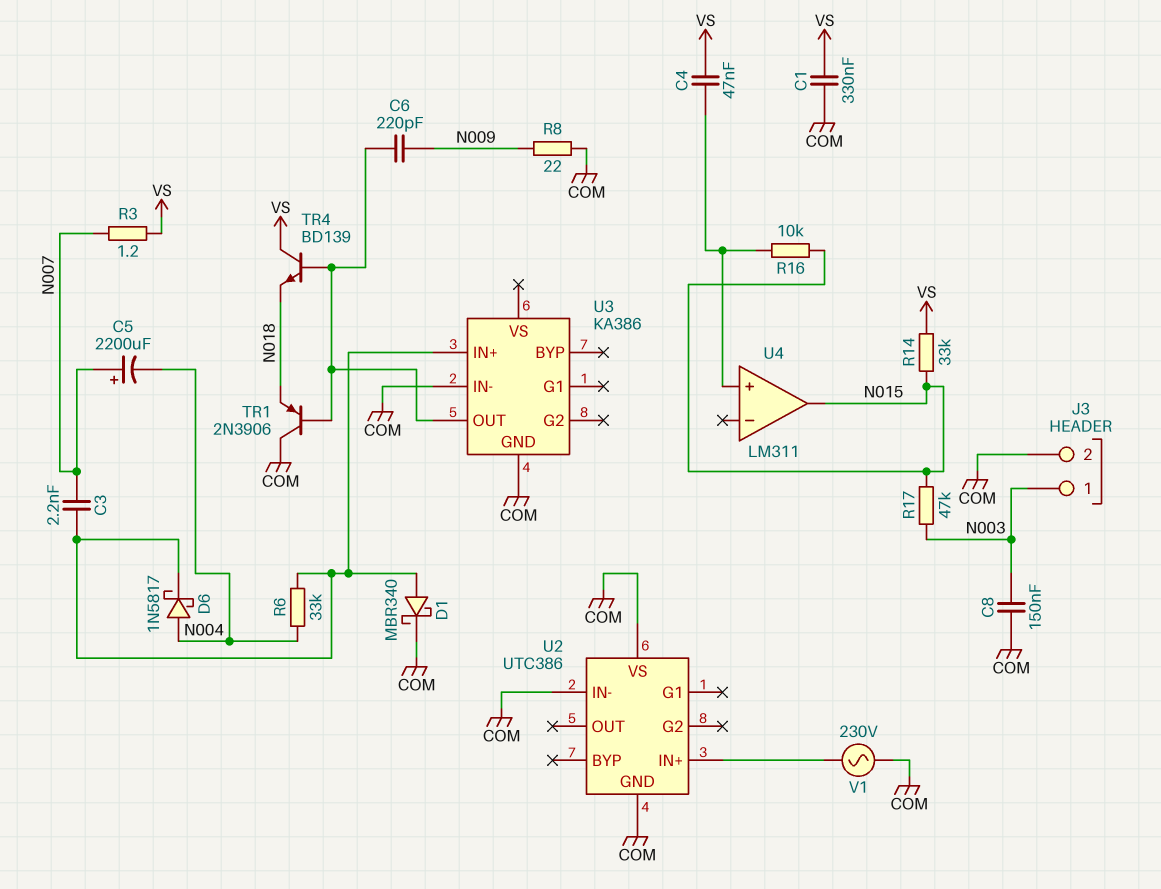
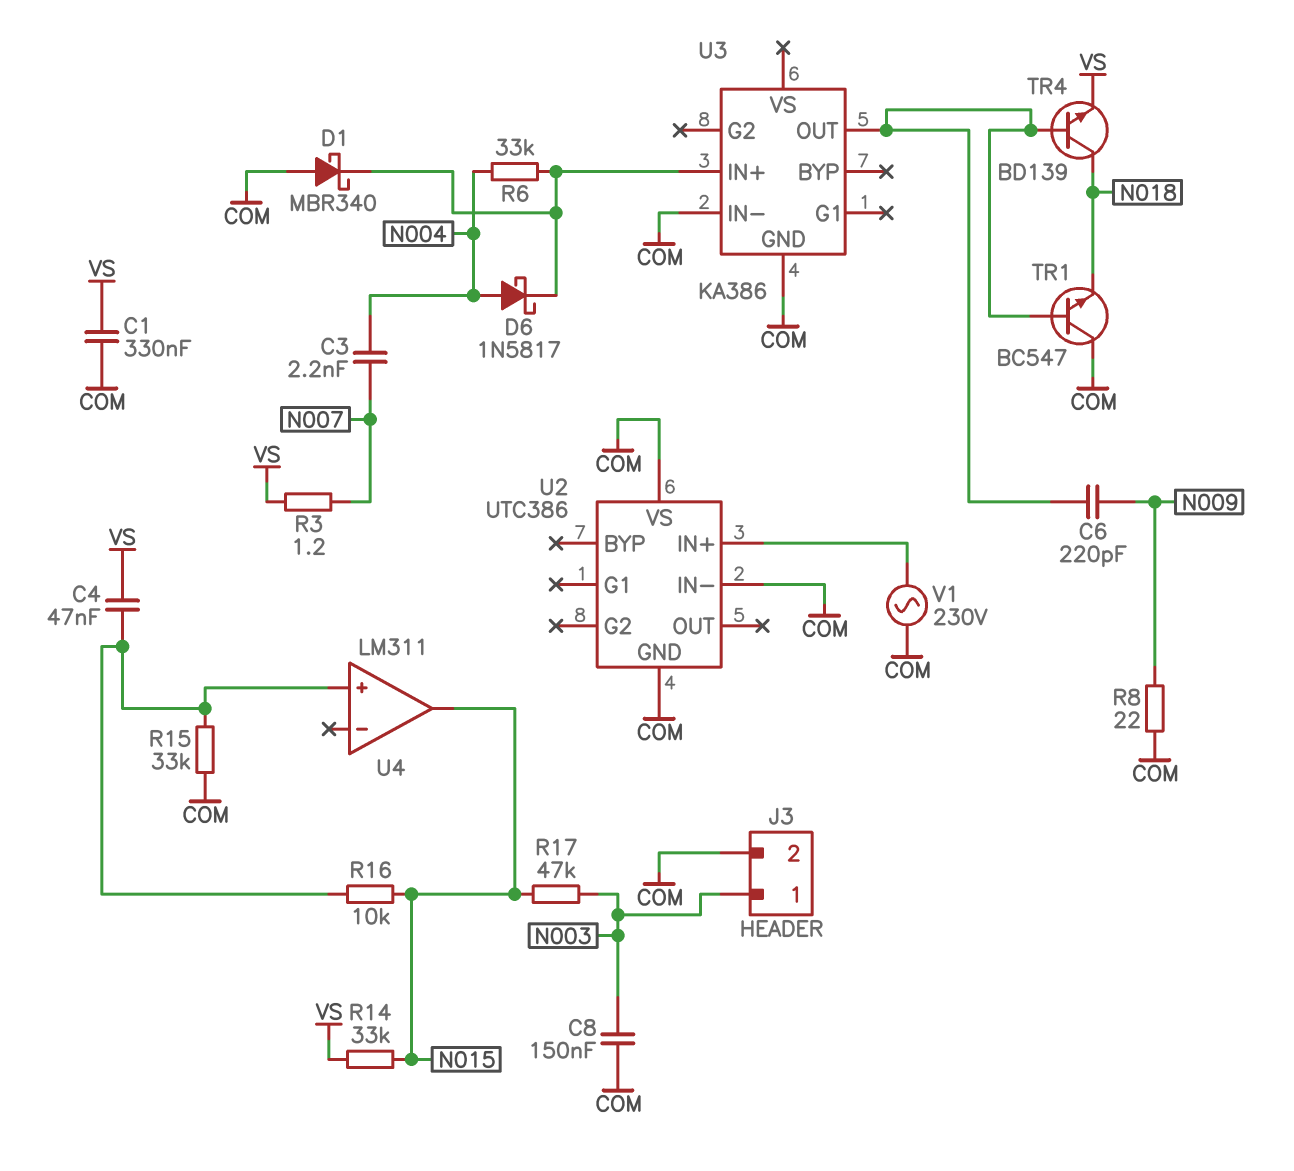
C3: 2.2nF (N007, U3/IN+) -> 2.2nF (N004, N007)
C5: 2200uF (plus N007, minus N004) -> none
D1: schottky MBR340 (A U3/IN+, K COM) -> schottky MBR340 (A COM, K U3/IN+)
R15: none -> 33k (COM, U4/in+)
TR1: PNP 2N3906 (B U3/OUT, C COM, E N018) -> NPN BC547 (B U3/OUT, C COM, E N018)
TR4: NPN BD139 (B U3/OUT, C VS, E N018) -> NPN BD139 (B U3/OUT, C N018, E VS)

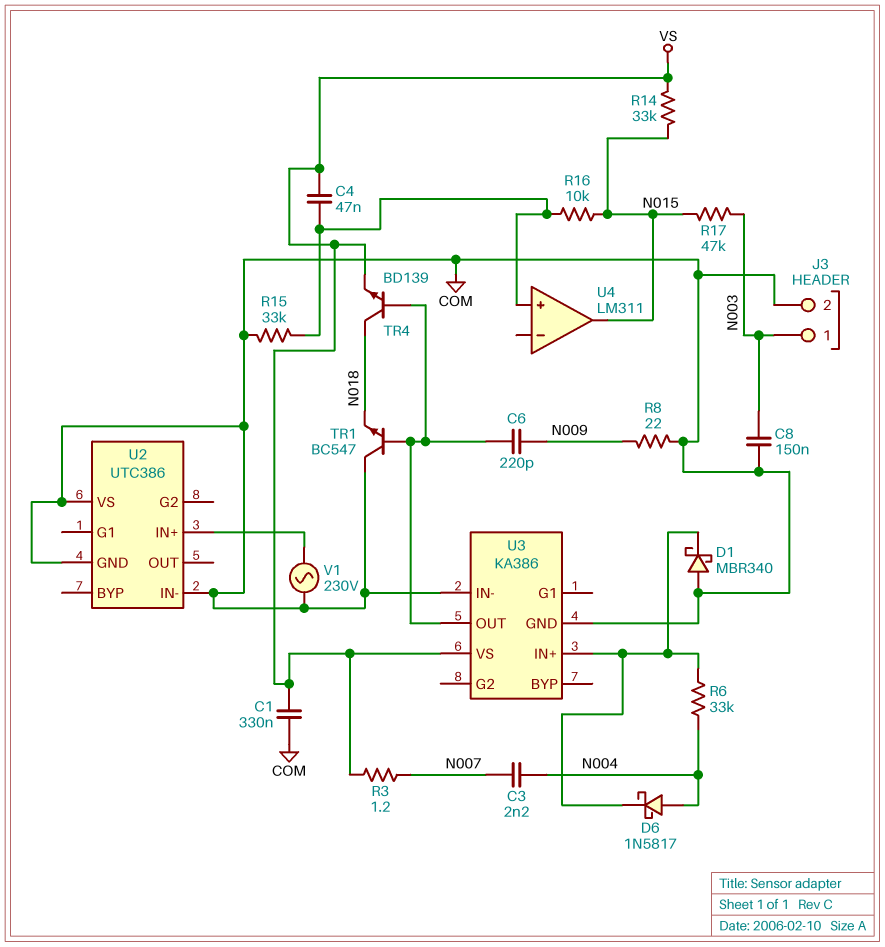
U3 pin VS: none -> VS

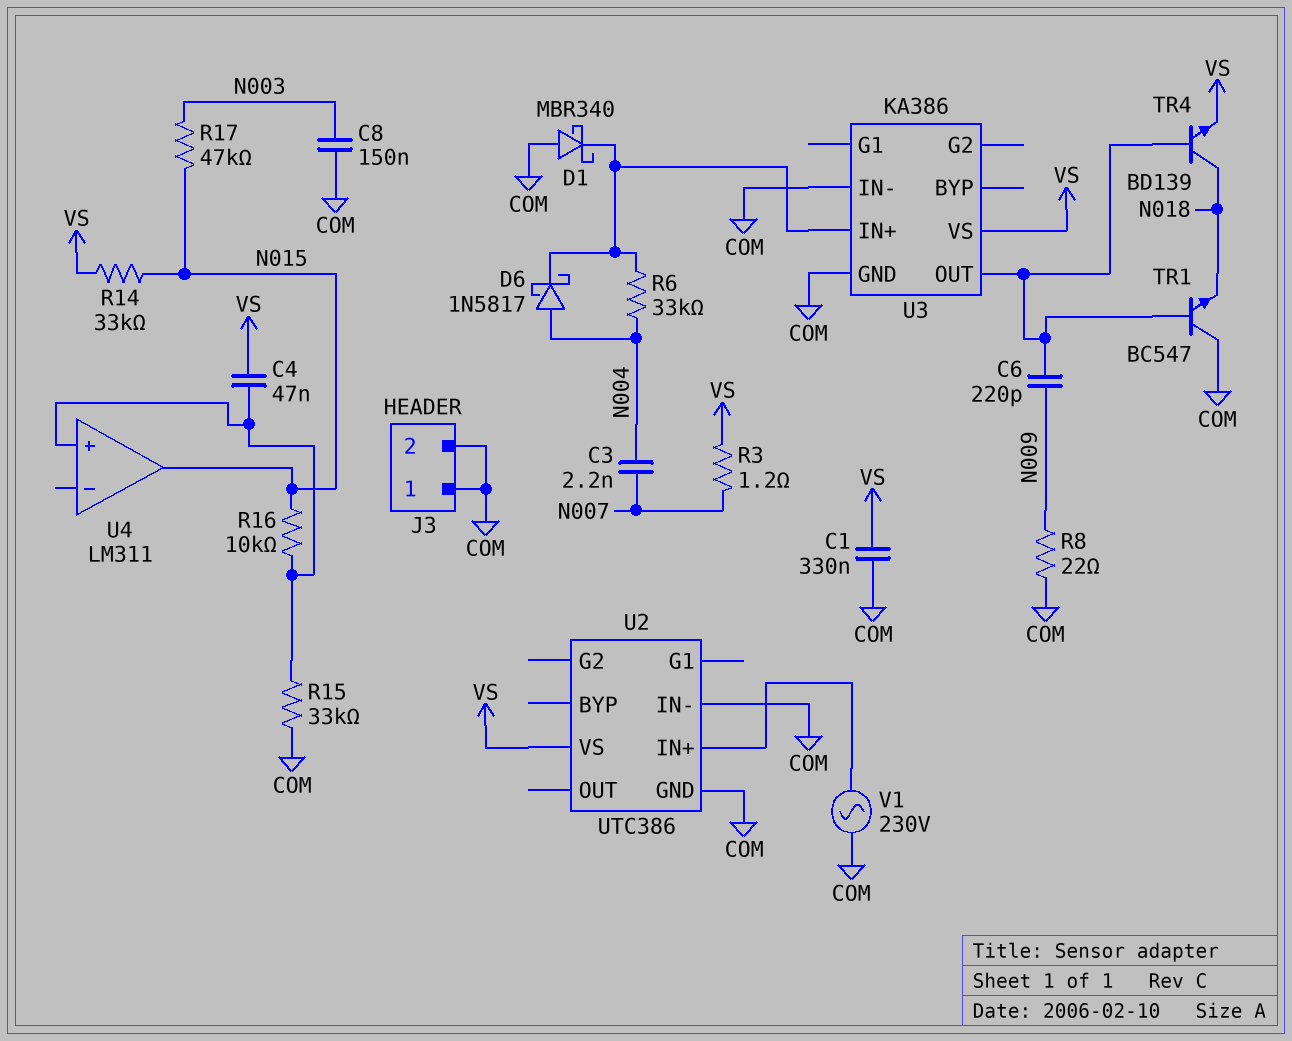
J3 pin 1: N003 -> COM
U2 pin VS: COM -> VS

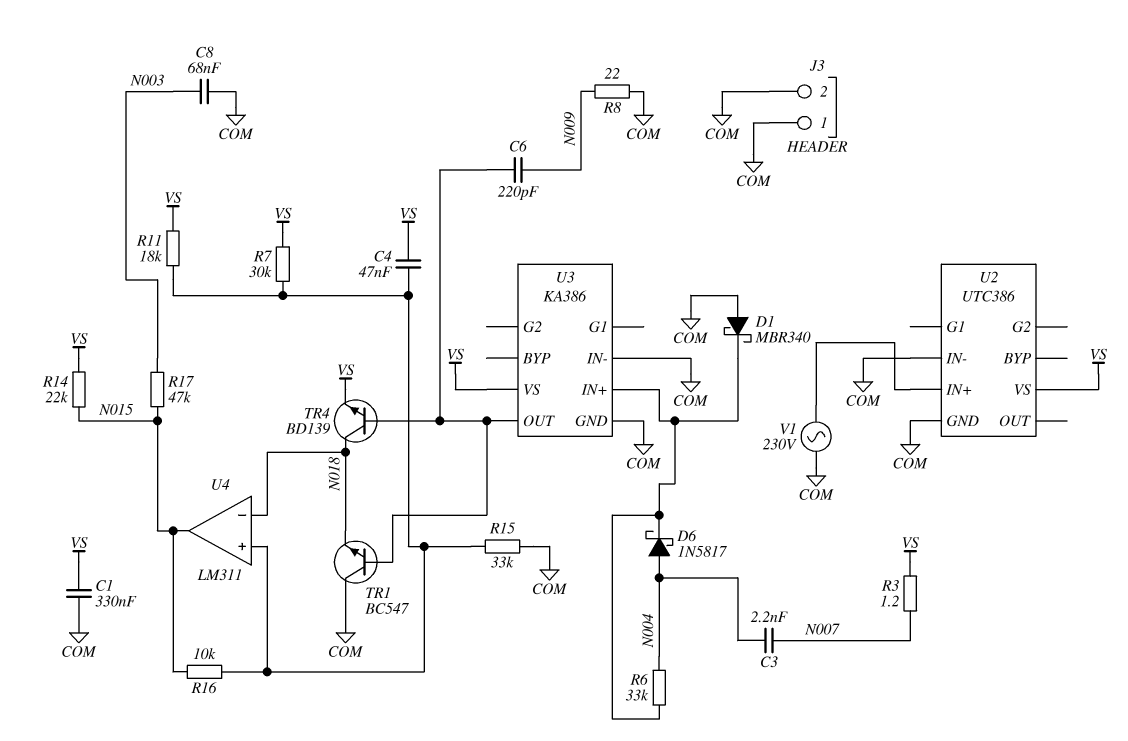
C8: 150nF (COM, N003) -> 68nF (COM, N003)
R7: none -> 30k (U4/in+, VS)
R11: none -> 18k (U4/in+, VS)
R14: 33k (N015, VS) -> 22k (N015, VS)
U4 pin in-: none -> N018

